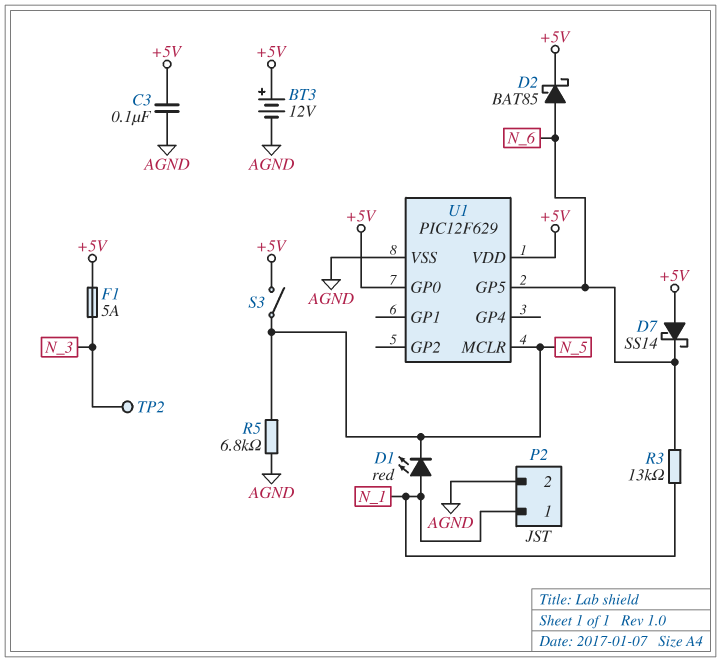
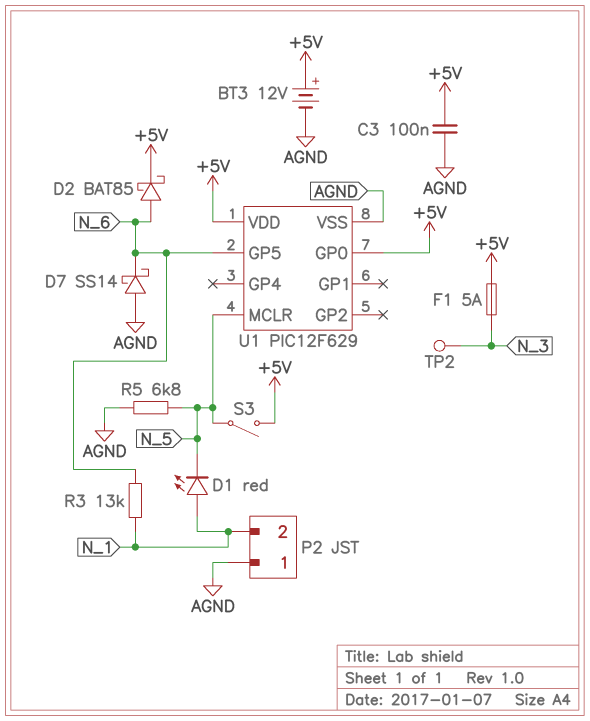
D7: schottky SS14 (A +5V, K N_6) -> schottky SS14 (A AGND, K N_6)
P2 pin 1: N_1 -> AGND
P2 pin 2: AGND -> N_1

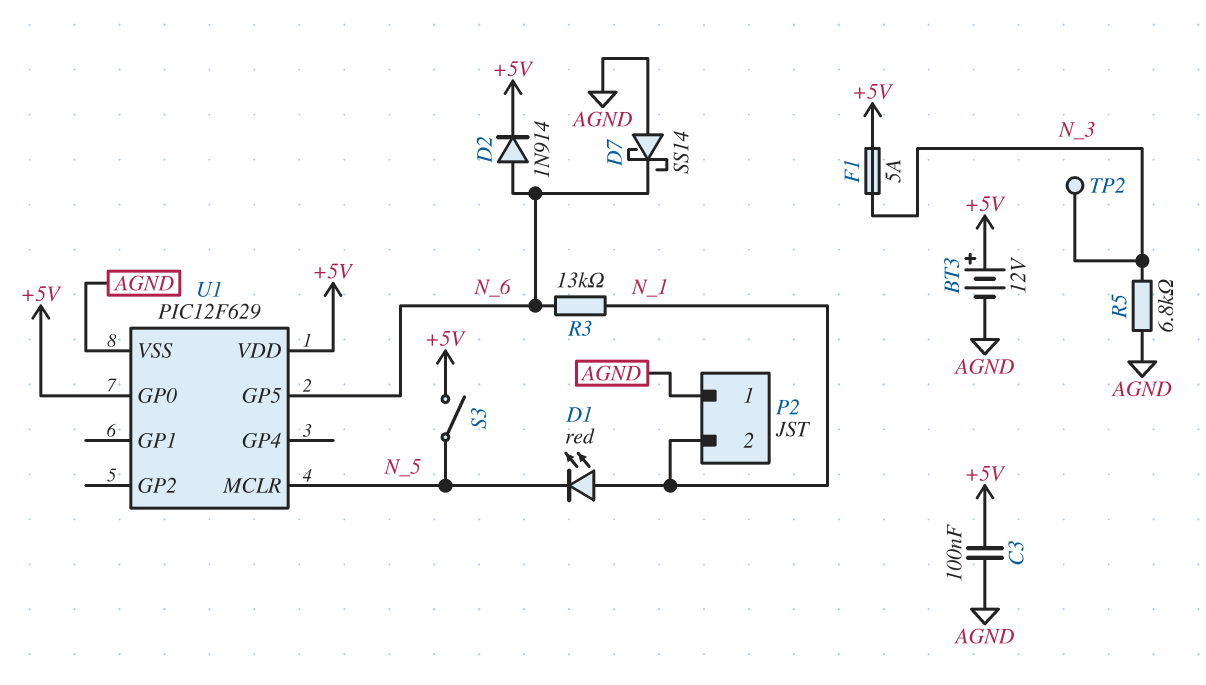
D2: schottky BAT85 (A N_6, K +5V) -> diode 1N914 (A N_6, K +5V)
R5: 6.8k (AGND, N_5) -> 6.8k (AGND, N_3)

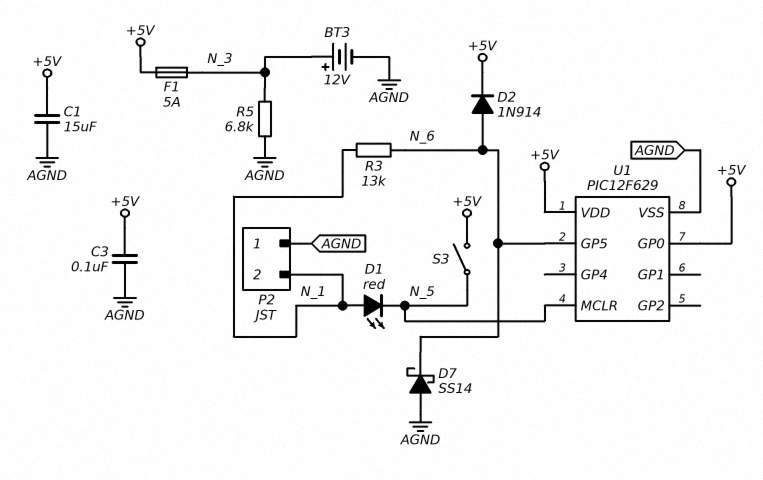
BT3: 12V (plus +5V, minus AGND) -> 12V (plus N_3, minus AGND)
C1: none -> 15uF (+5V, AGND)
TP2: test point (N_3) -> none

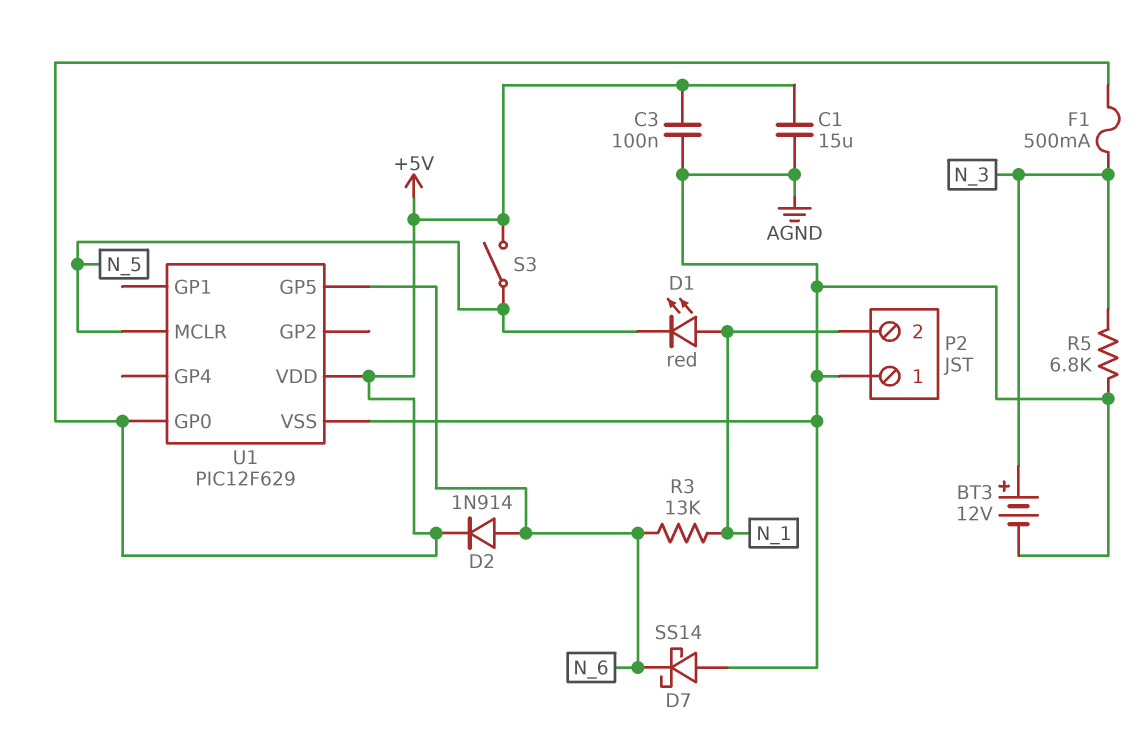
F1: 5A (+5V, N_3) -> 500mA (+5V, N_3)

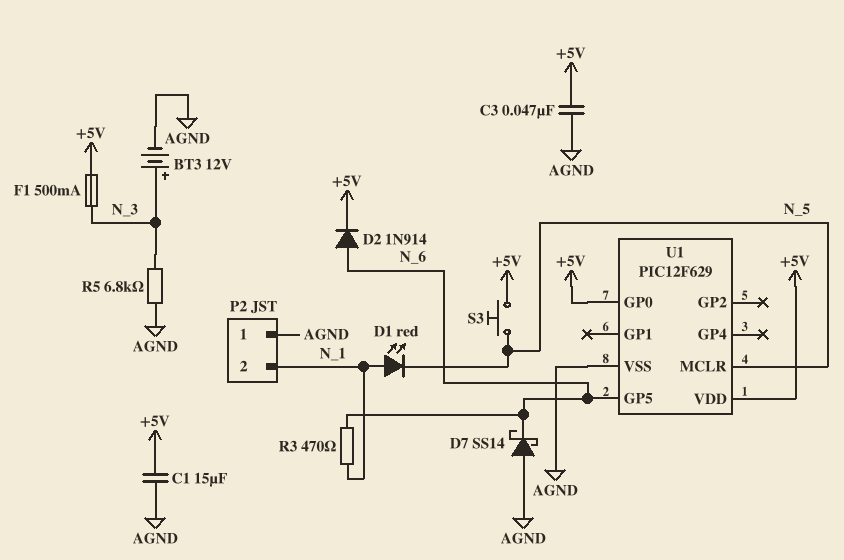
C3: 100nF (+5V, AGND) -> 47nF (+5V, AGND)
R3: 13k (N_1, N_6) -> 470 (N_1, N_6)
S3: switch (+5V, N_5) -> button (+5V, N_5)

